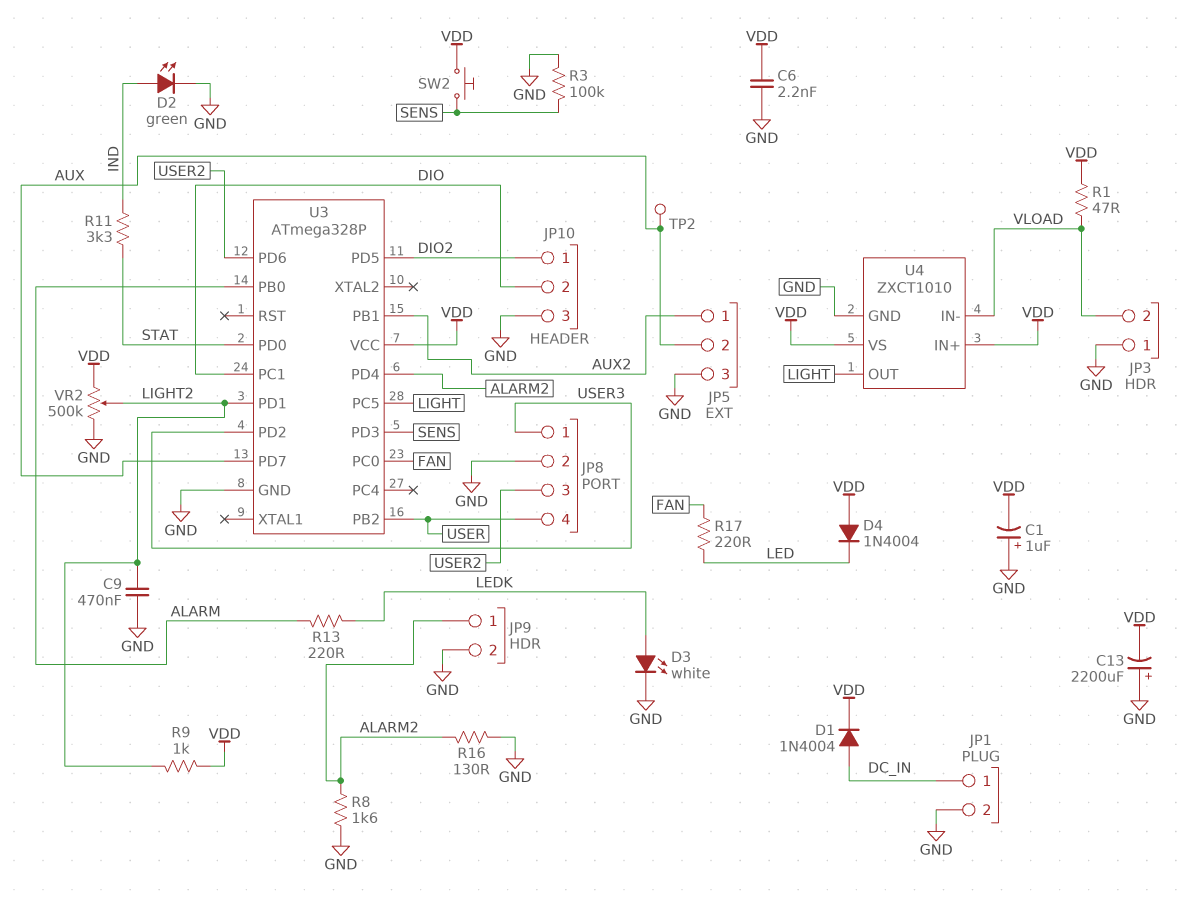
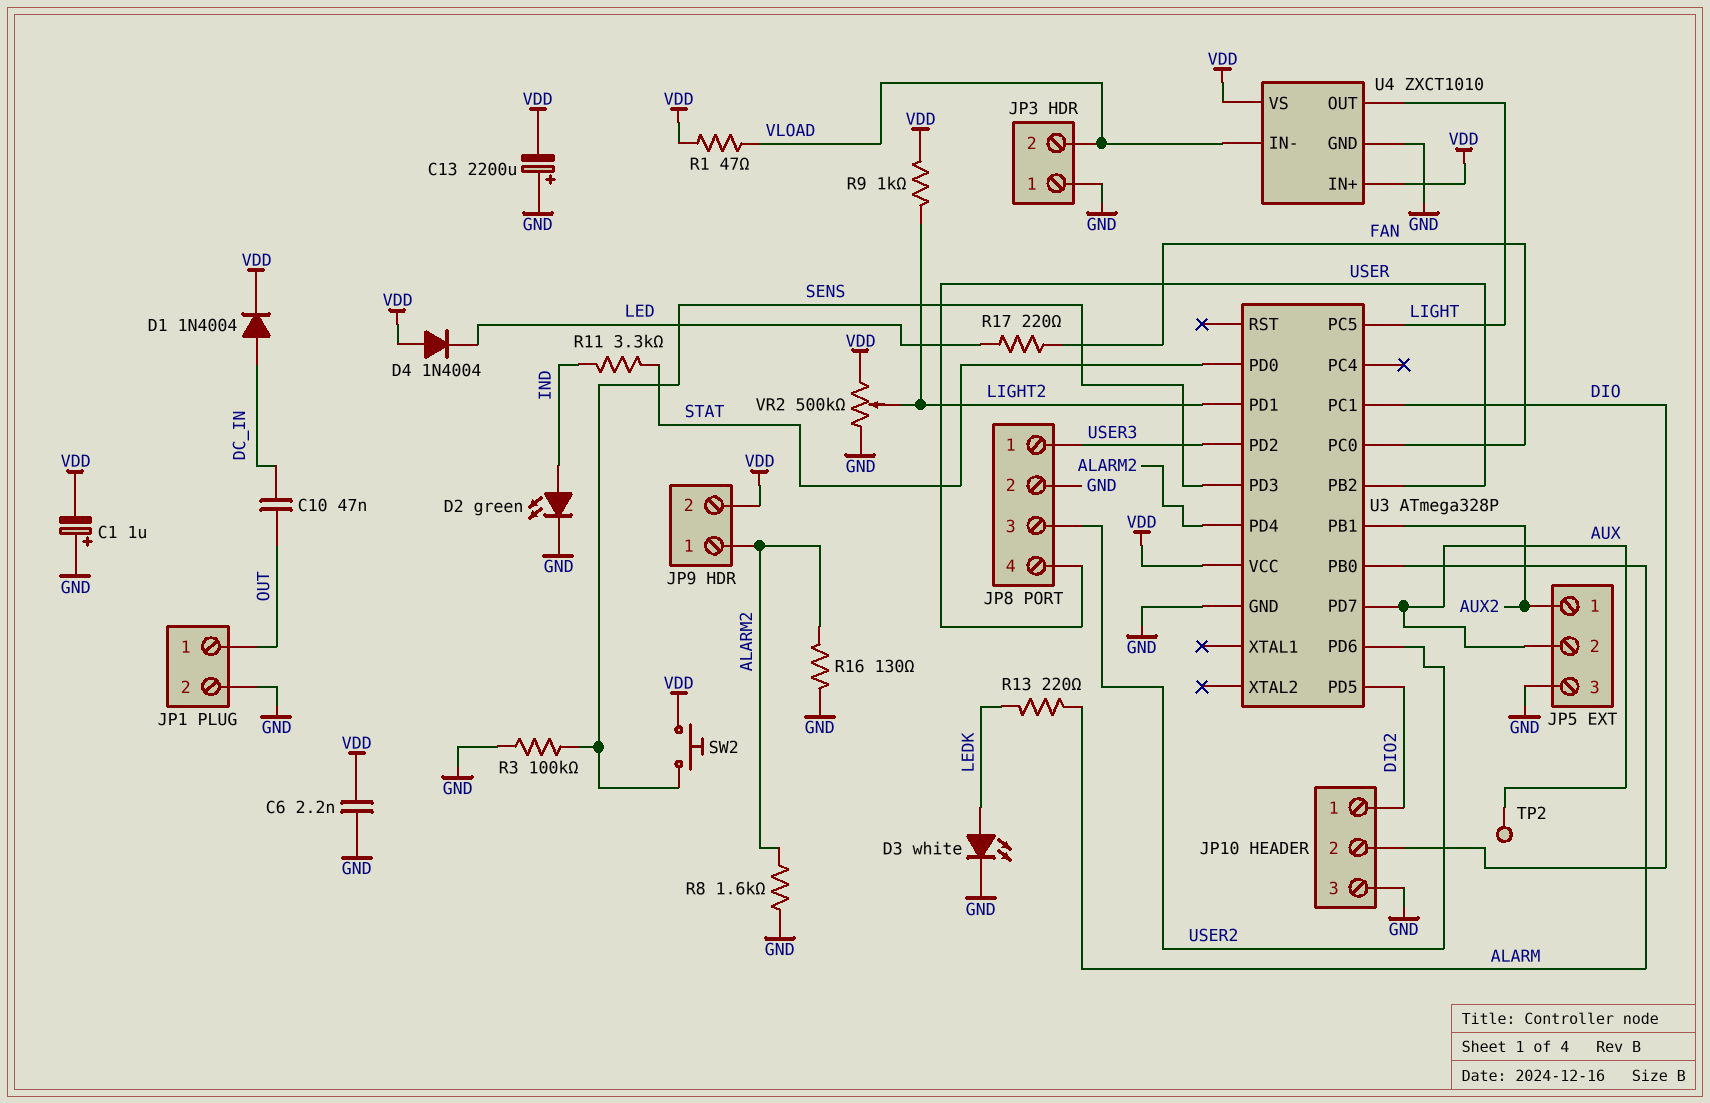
C9: 470nF (GND, LIGHT2) -> none
C10: none -> 47nF (DC_IN, OUT)
JP1 pin 1: DC_IN -> OUT
JP9 pin 2: GND -> VDD

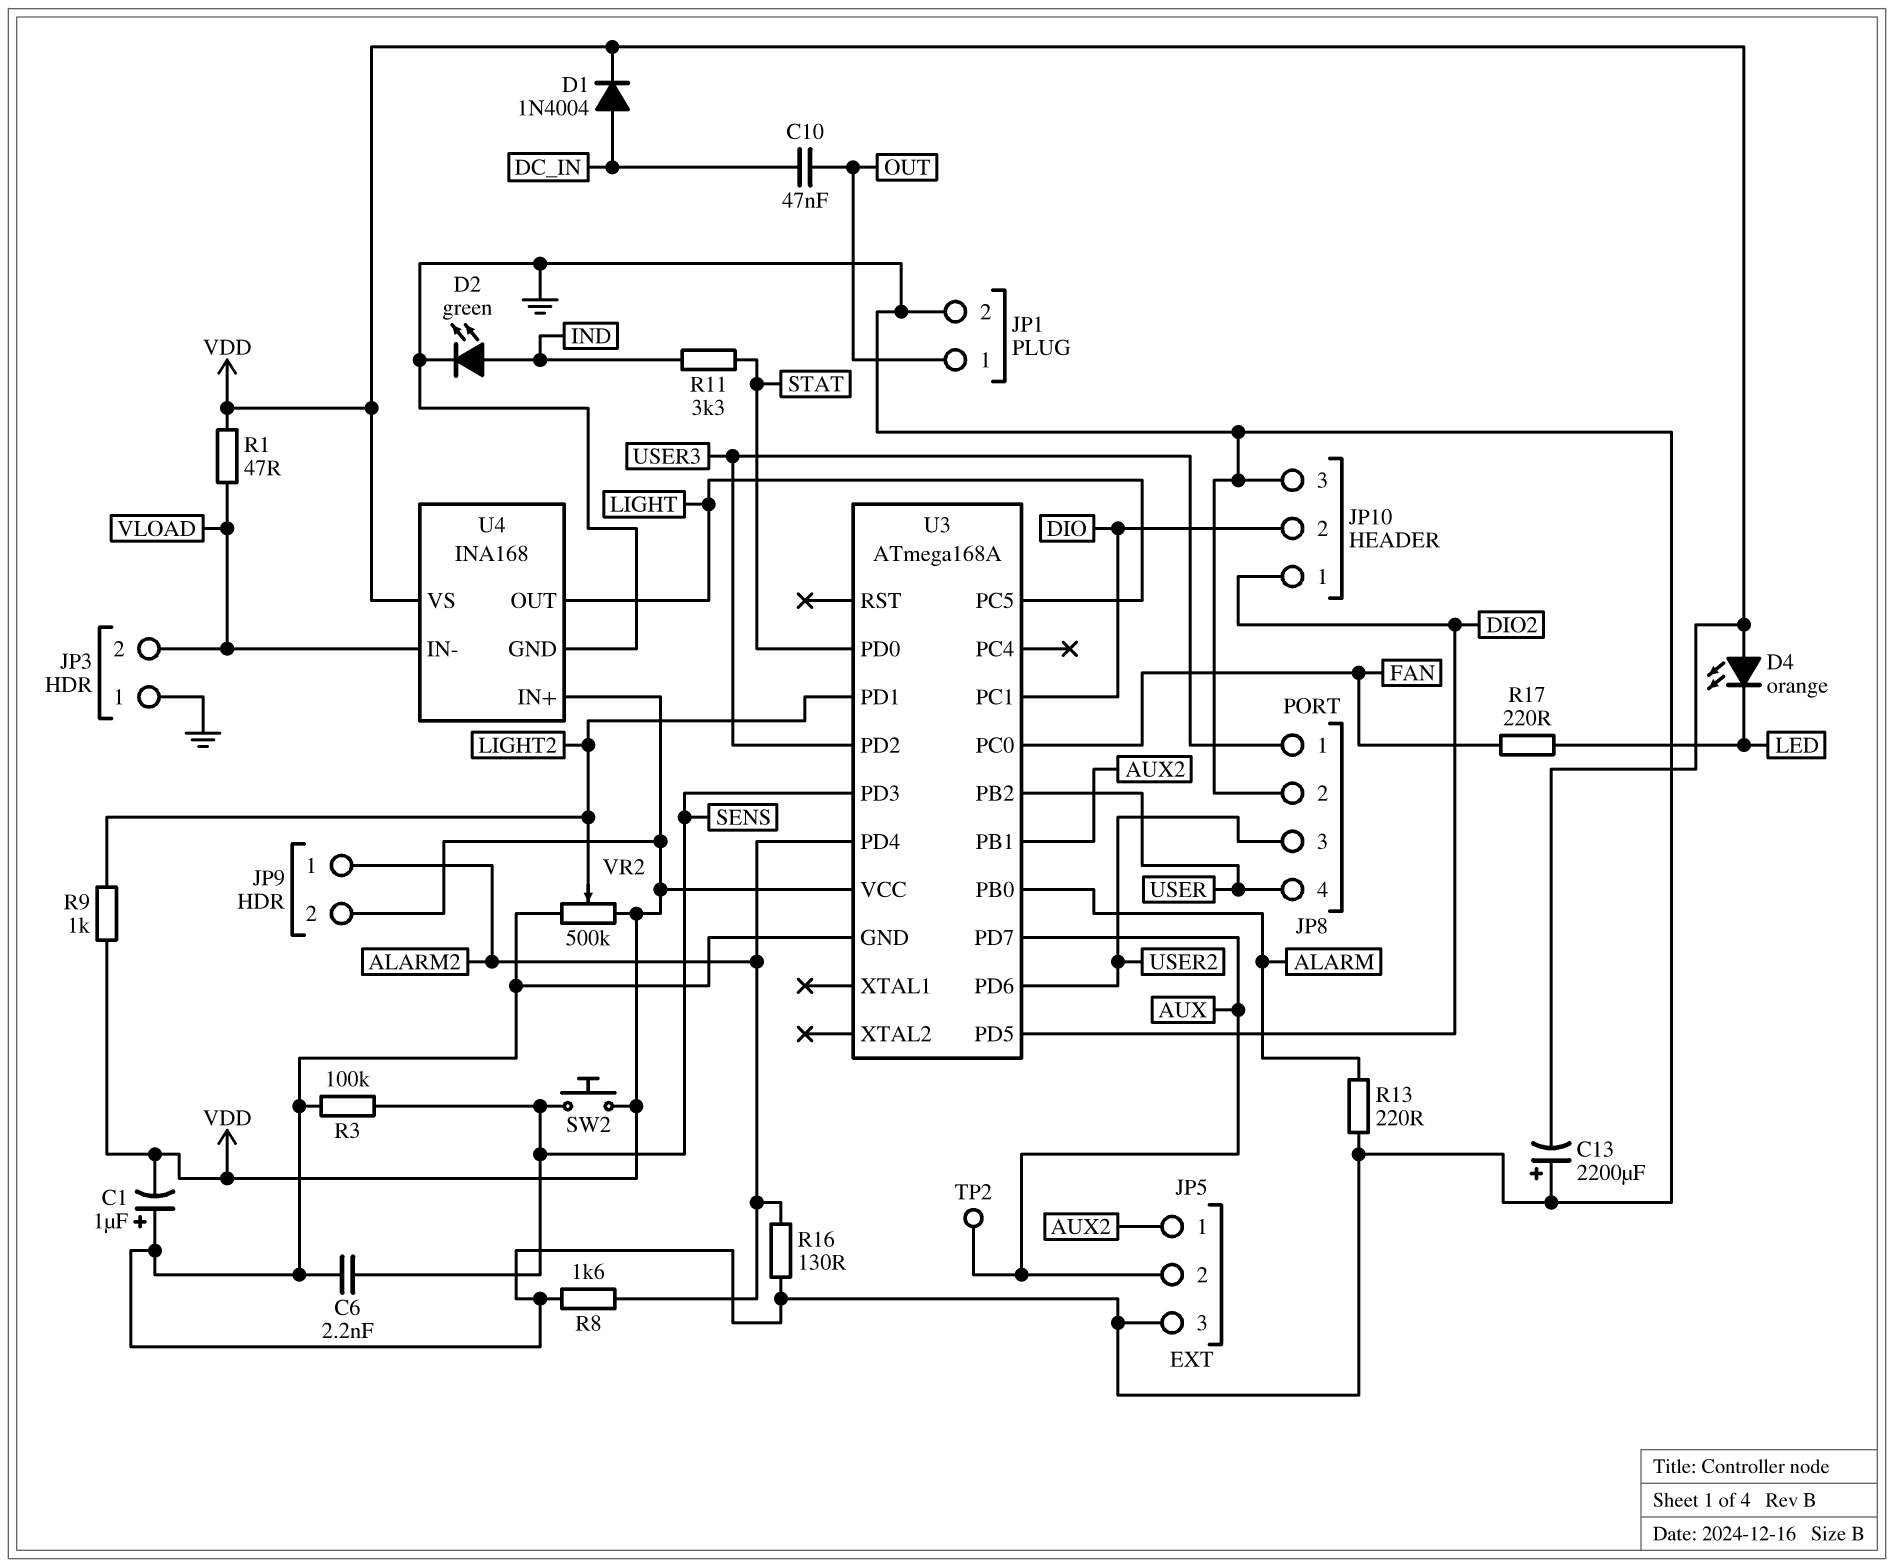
C6: 2.2nF (GND, VDD) -> 2.2nF (GND, SENS)
D3: LED white (A LEDK, K GND) -> none
D4: diode 1N4004 (A VDD, K LED) -> LED orange (A VDD, K LED)
R13: 220 (ALARM, LEDK) -> 220 (ALARM, GND)
U3: ATmega328P -> ATmega168A
U4: ZXCT1010 -> INA168

